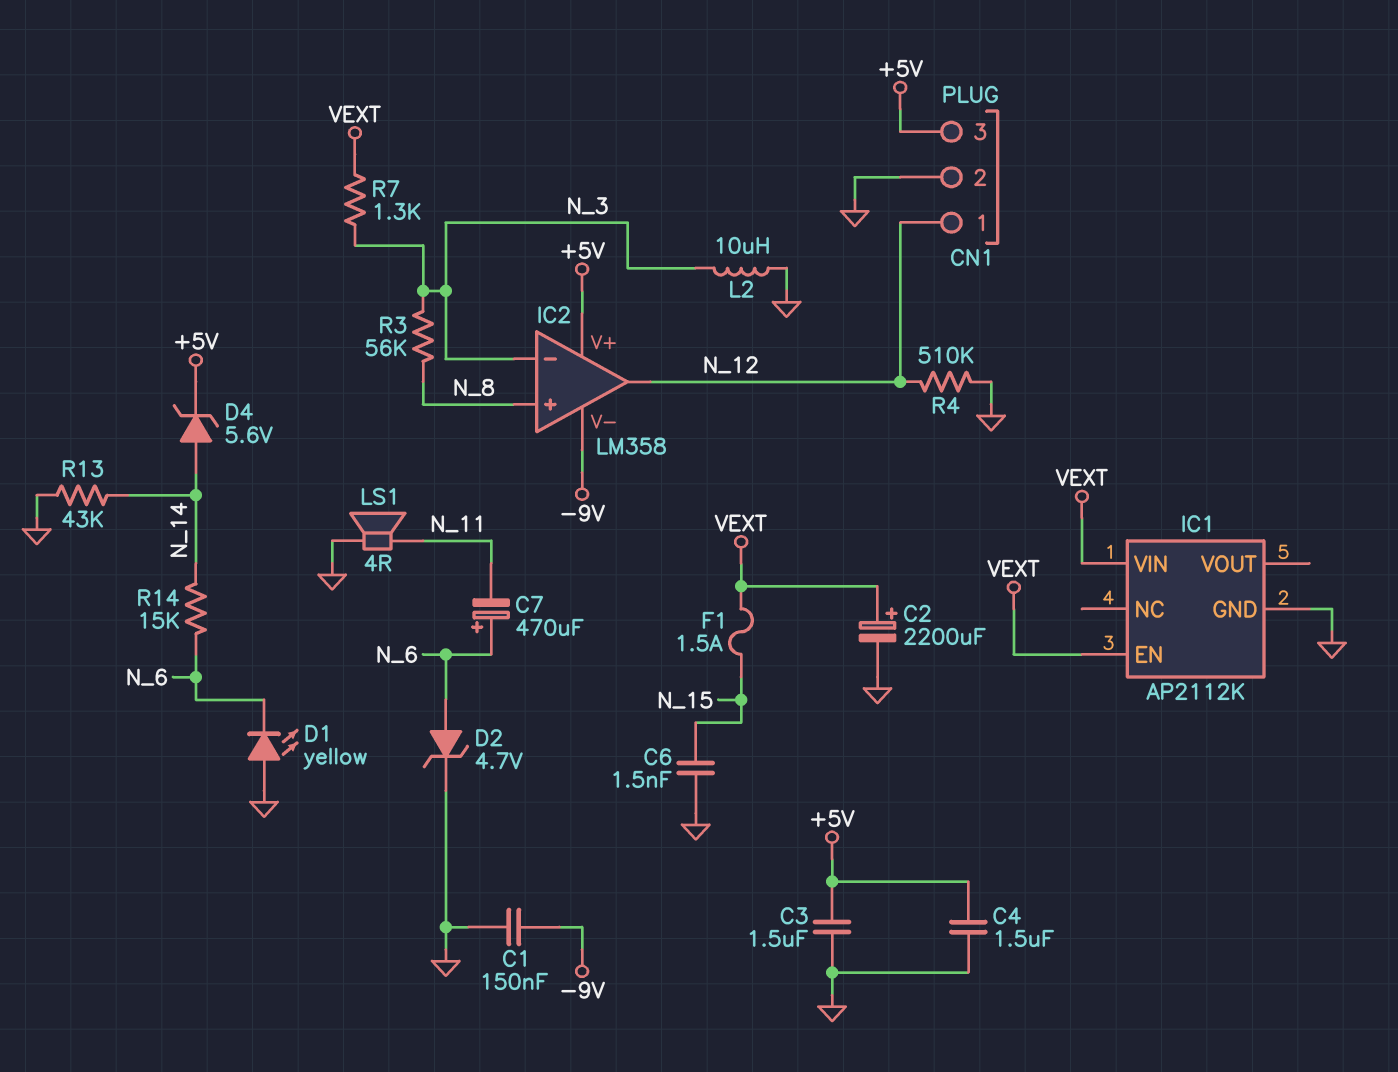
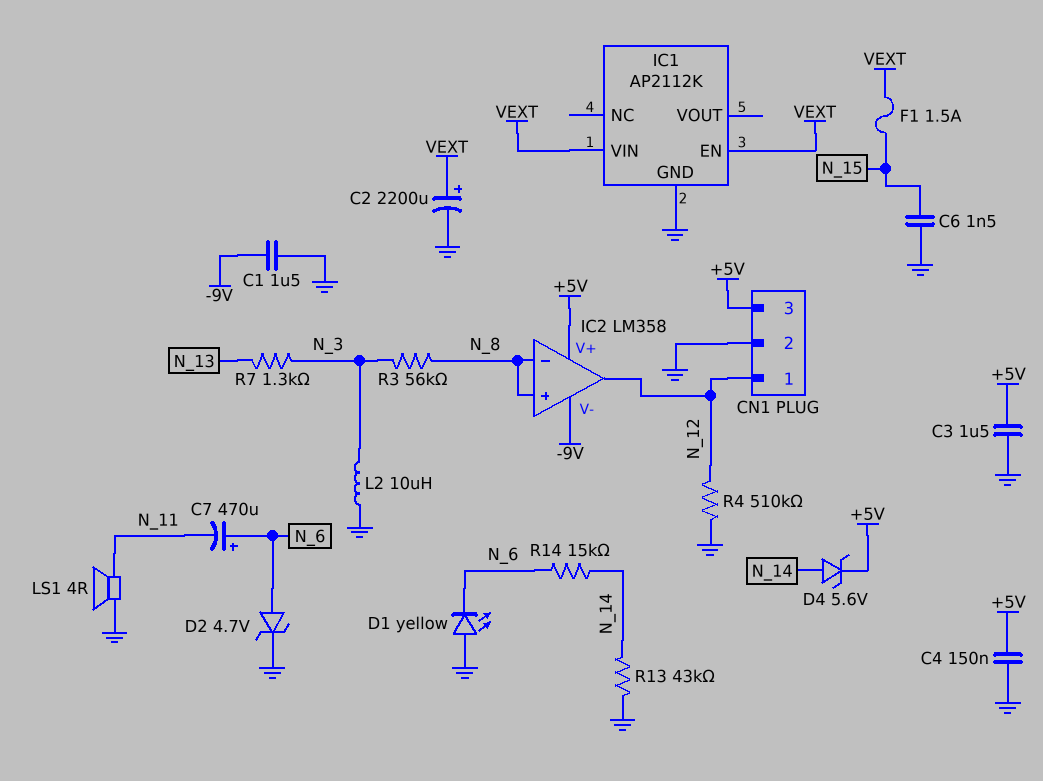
C1: 150nF (-9V, GND) -> 1.5uF (-9V, GND)
C4: 1.5uF (+5V, GND) -> 150nF (+5V, GND)
IC2 pin in-: N_3 -> N_8
R7: 1.3k (N_3, VEXT) -> 1.3k (N_3, N_13)

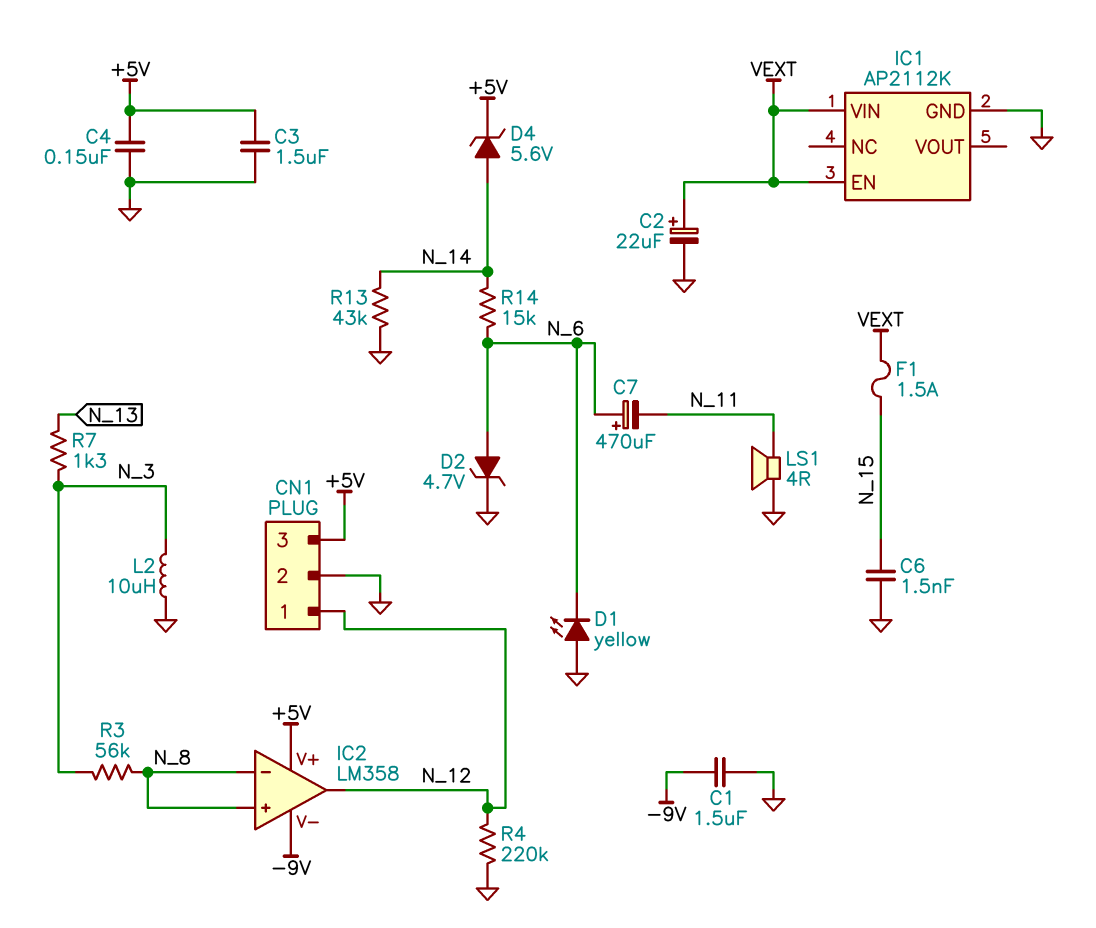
C2: 2200uF (plus VEXT, minus GND) -> 22uF (plus VEXT, minus GND)
R4: 510k (GND, N_12) -> 220k (GND, N_12)

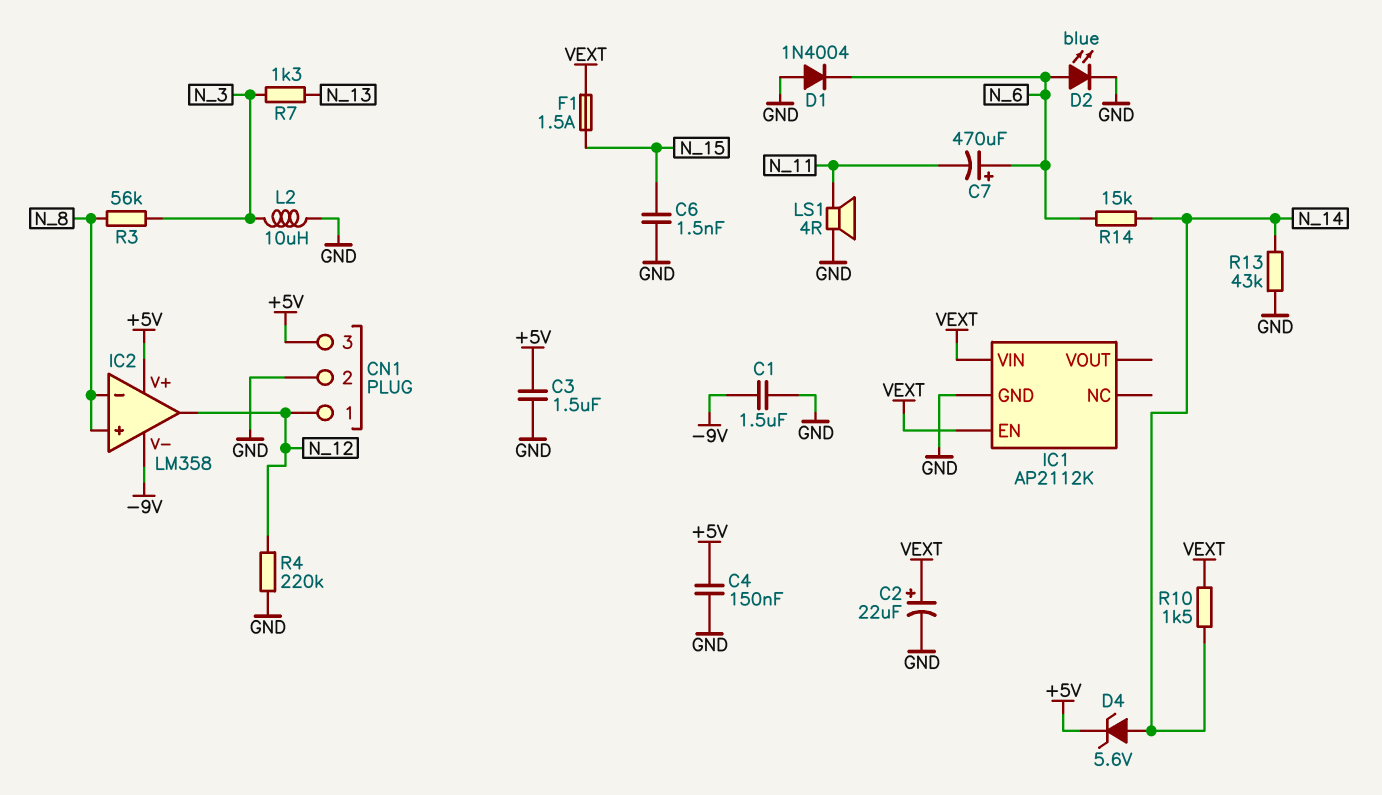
D1: LED yellow (A GND, K N_6) -> diode 1N4004 (A GND, K N_6)
D2: zener 4.7V (A N_6, K GND) -> LED blue (A N_6, K GND)
R10: none -> 1.5k (N_14, VEXT)

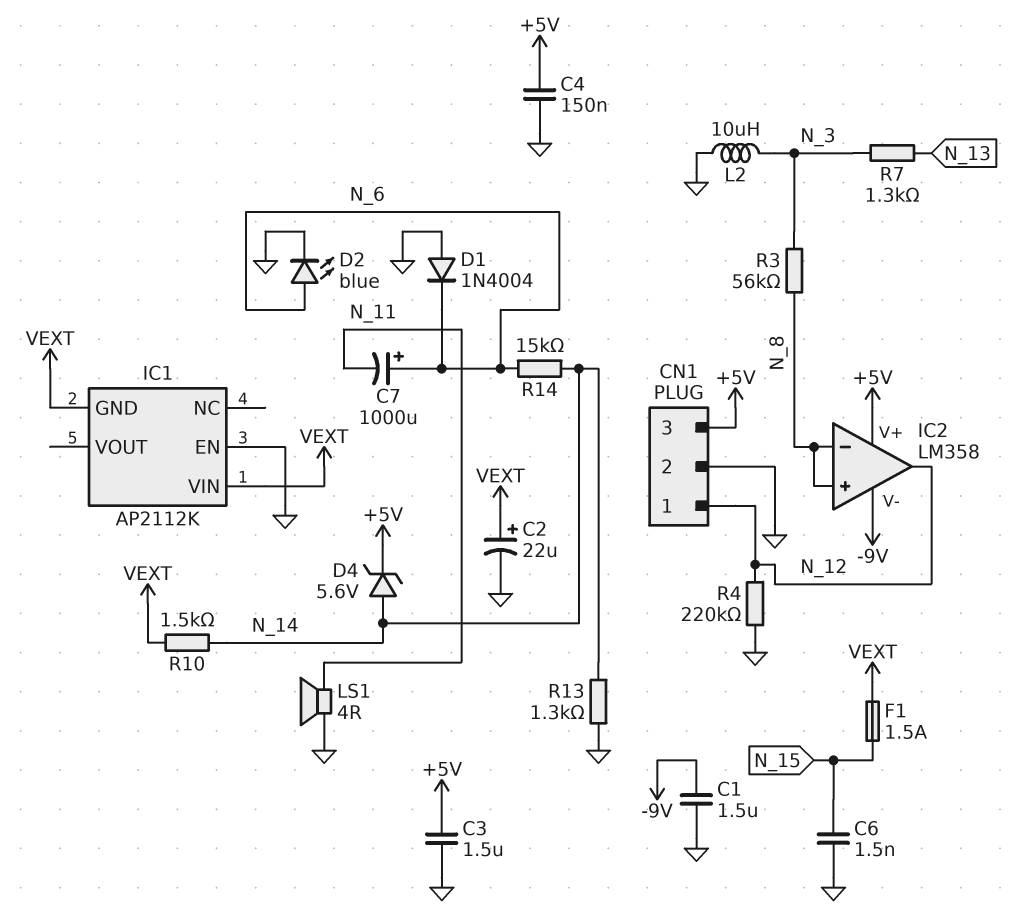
C7: 470uF (plus N_6, minus N_11) -> 1000uF (plus N_6, minus N_11)
IC1 pin EN: VEXT -> GND
IC1 pin GND: GND -> VEXT
R13: 43k (GND, N_14) -> 1.3k (GND, N_14)

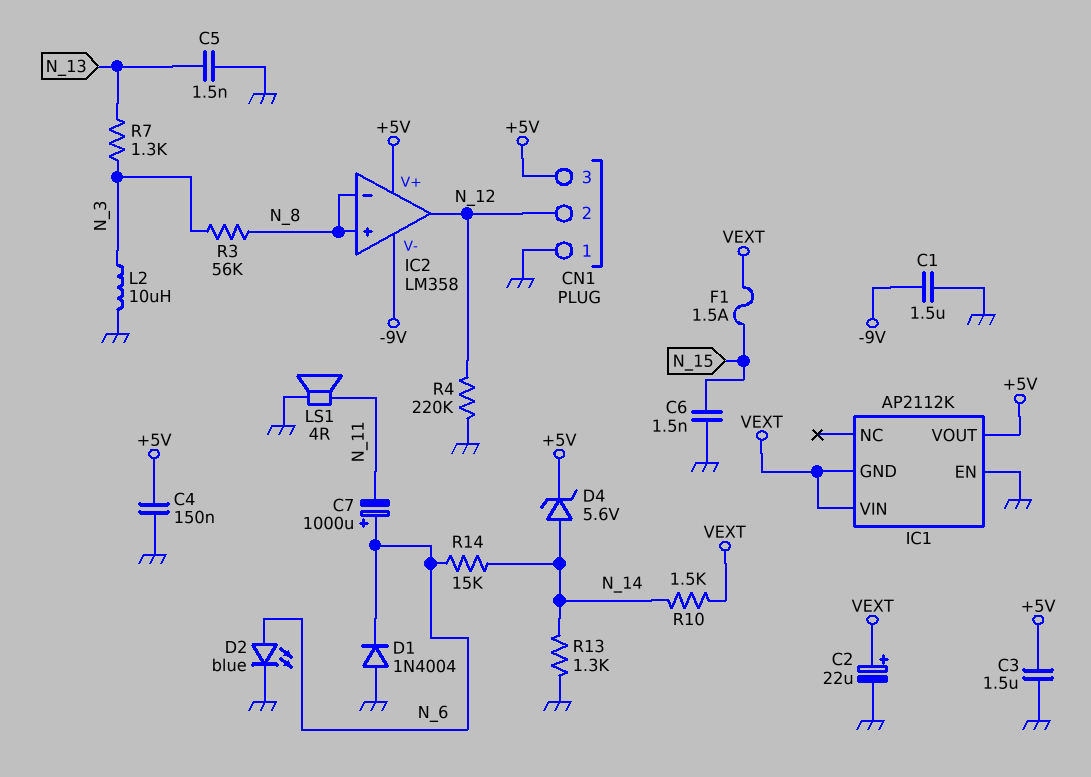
C5: none -> 1.5nF (GND, N_13)
CN1 pin 1: N_12 -> GND
CN1 pin 2: GND -> N_12
IC1 pin VOUT: none -> +5V

